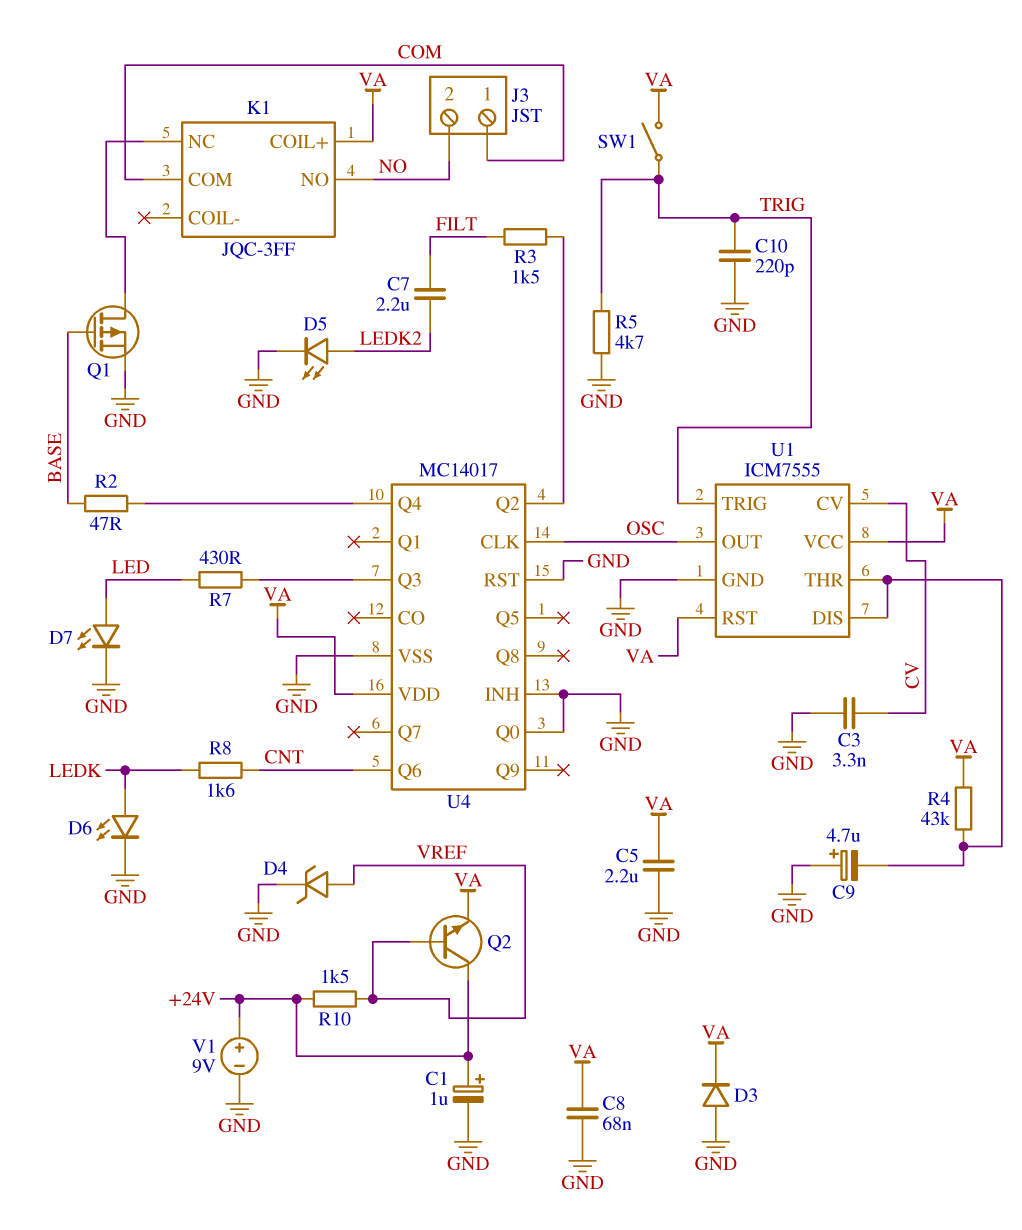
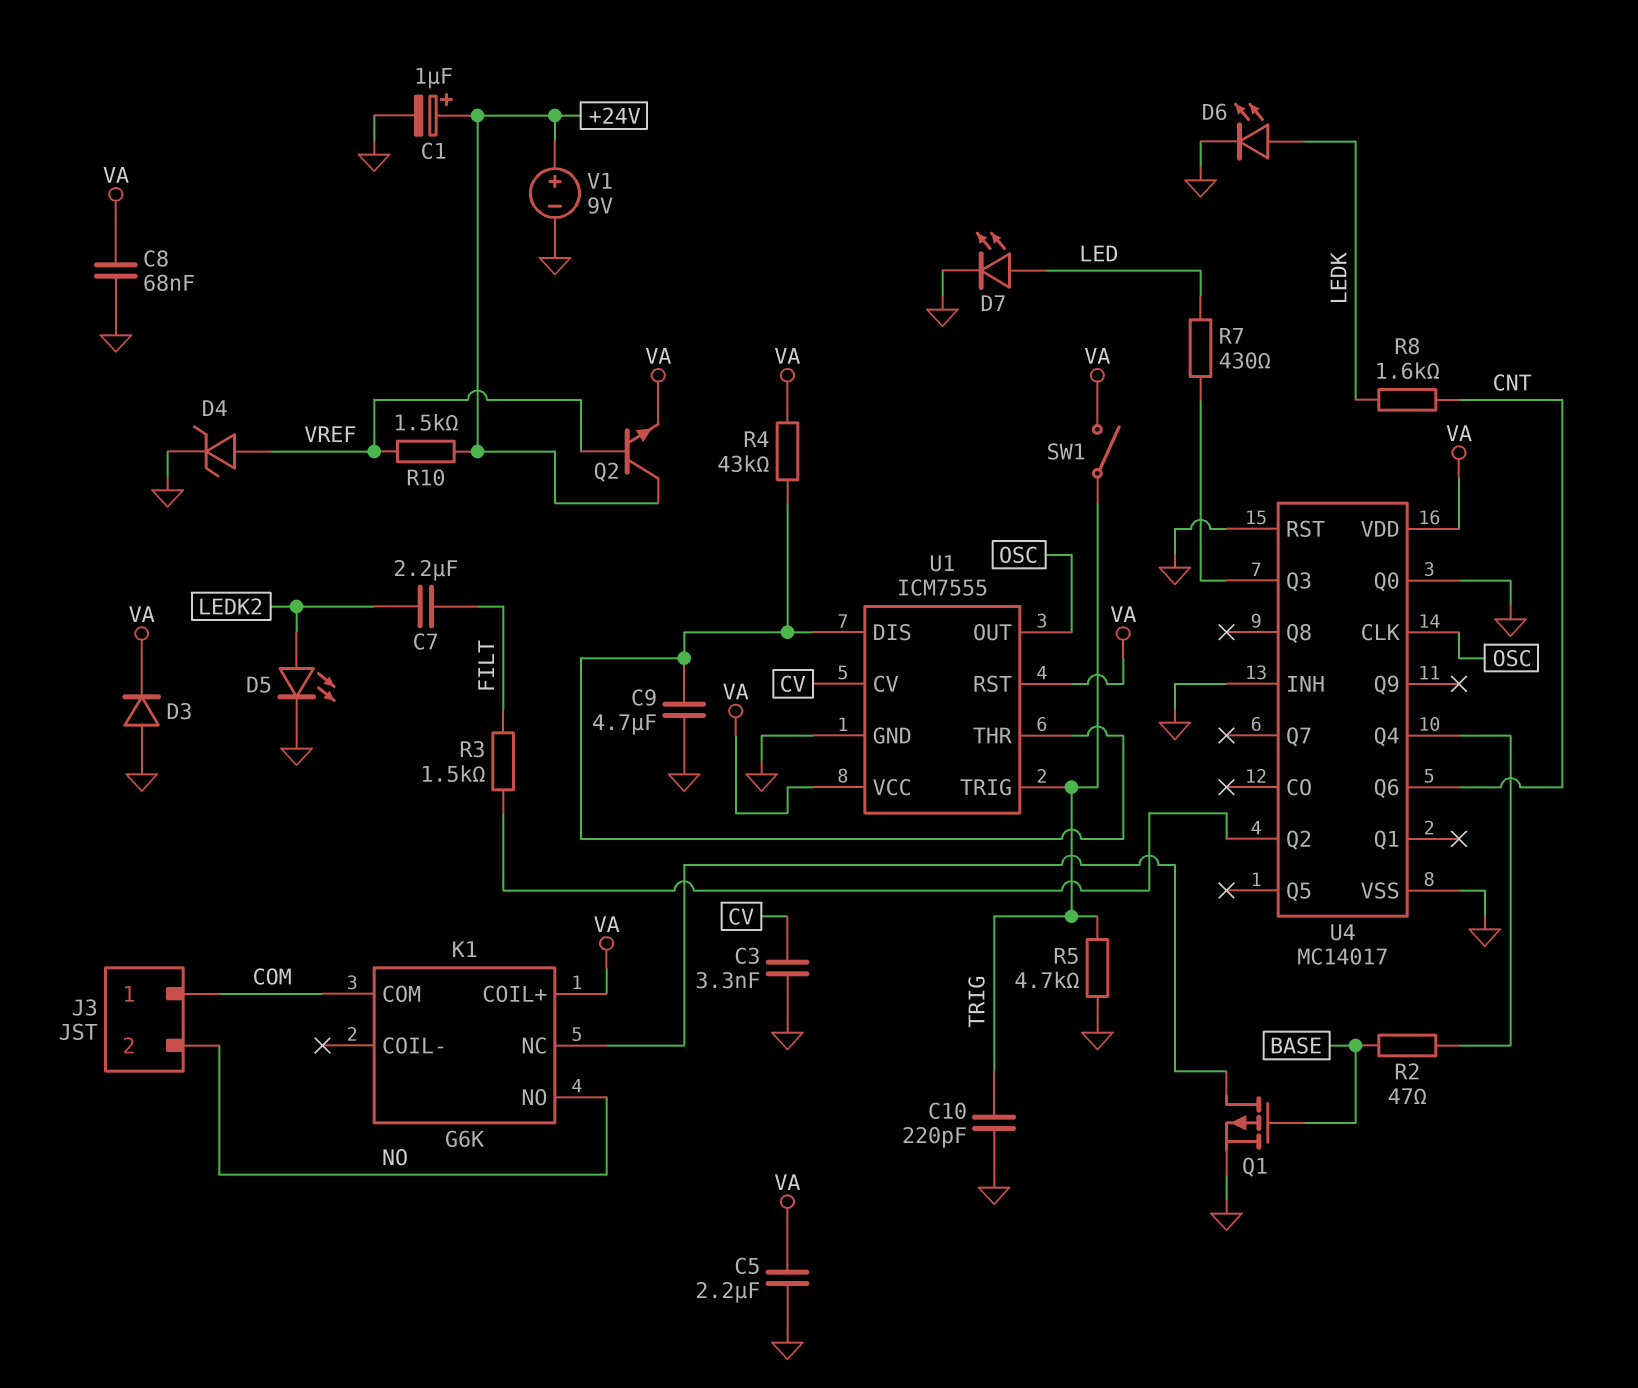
C9: 4.7uF (plus GND, minus U1/DIS) -> 4.7uF (GND, U1/DIS)
K1: JQC-3FF -> G6K

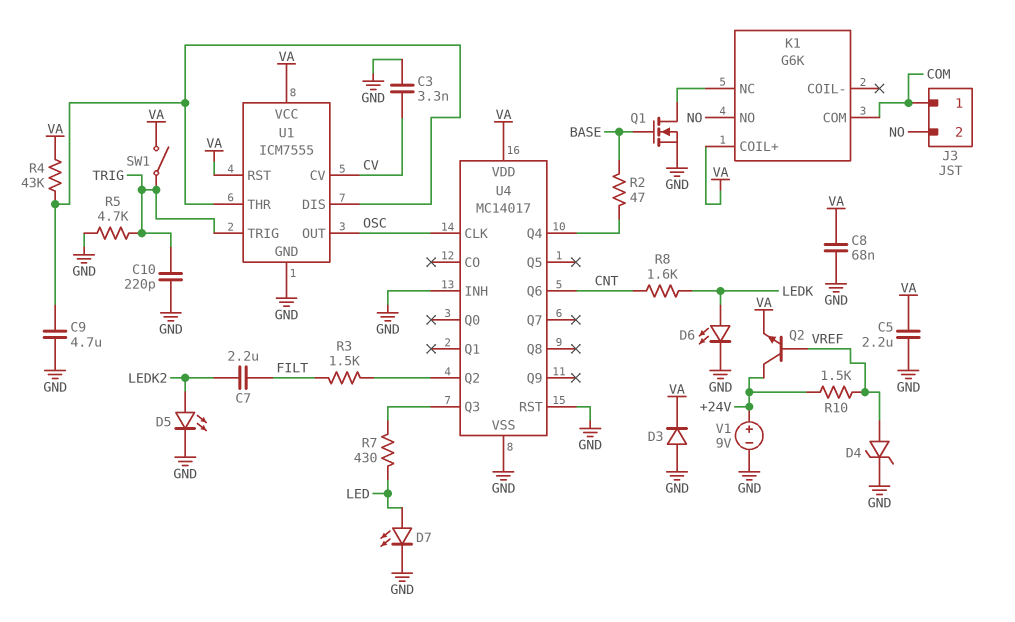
C1: 1uF (plus +24V, minus GND) -> none
Q1: PMOS (G BASE, D K1/NC, S GND) -> NMOS (G BASE, D K1/NC, S GND)
U4 pin Q0: GND -> none

